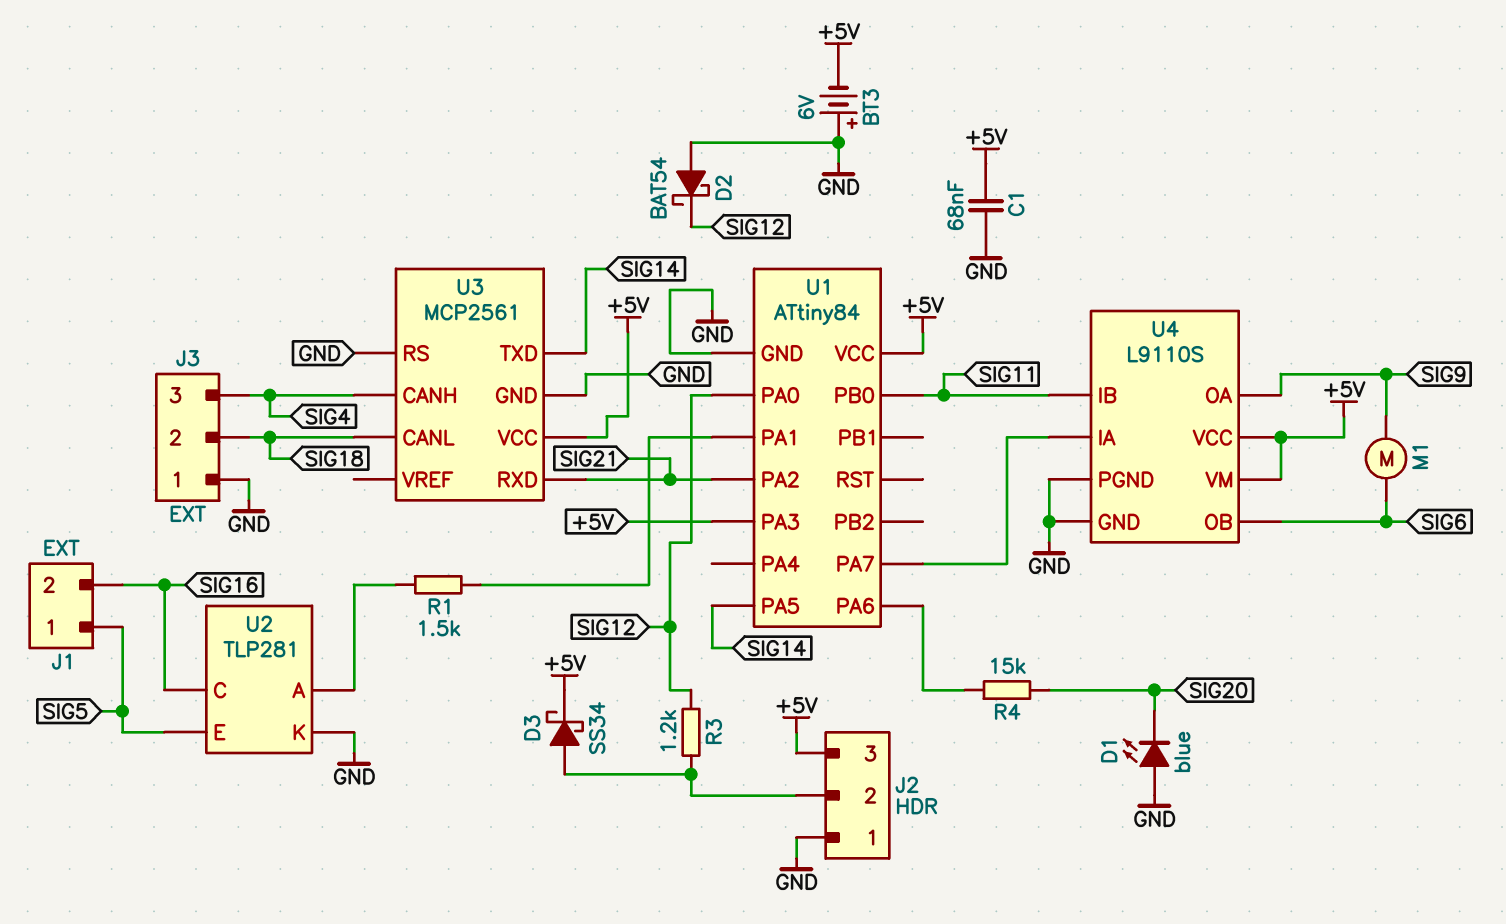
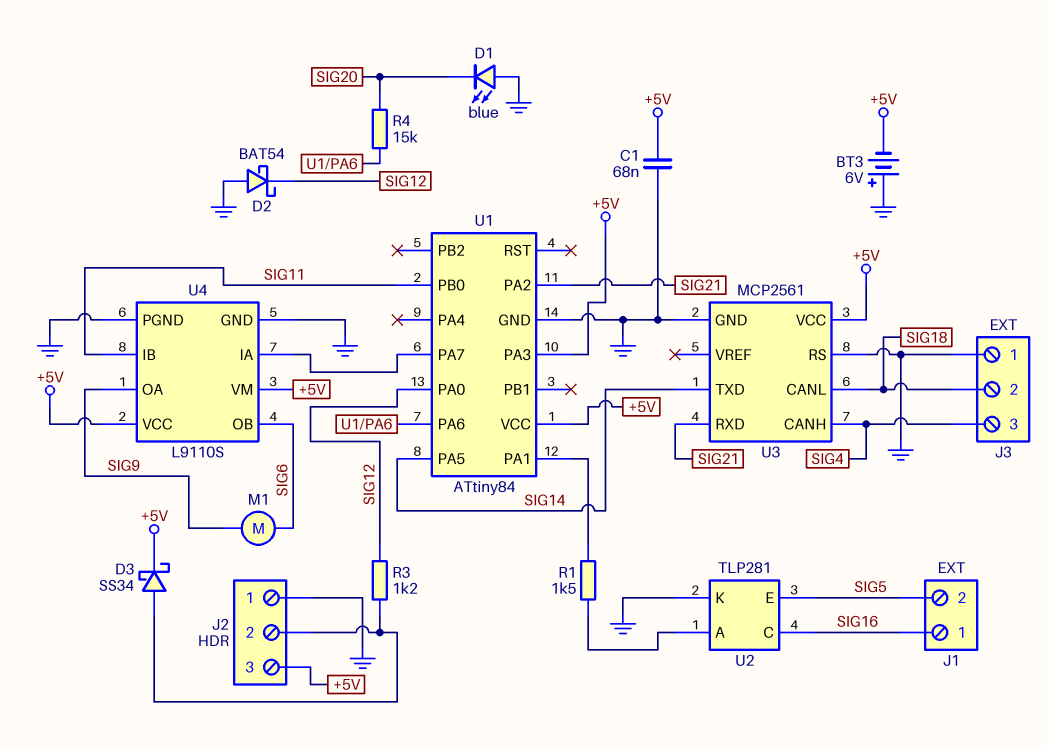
J1 pin 1: SIG5 -> SIG16
J1 pin 2: SIG16 -> SIG5

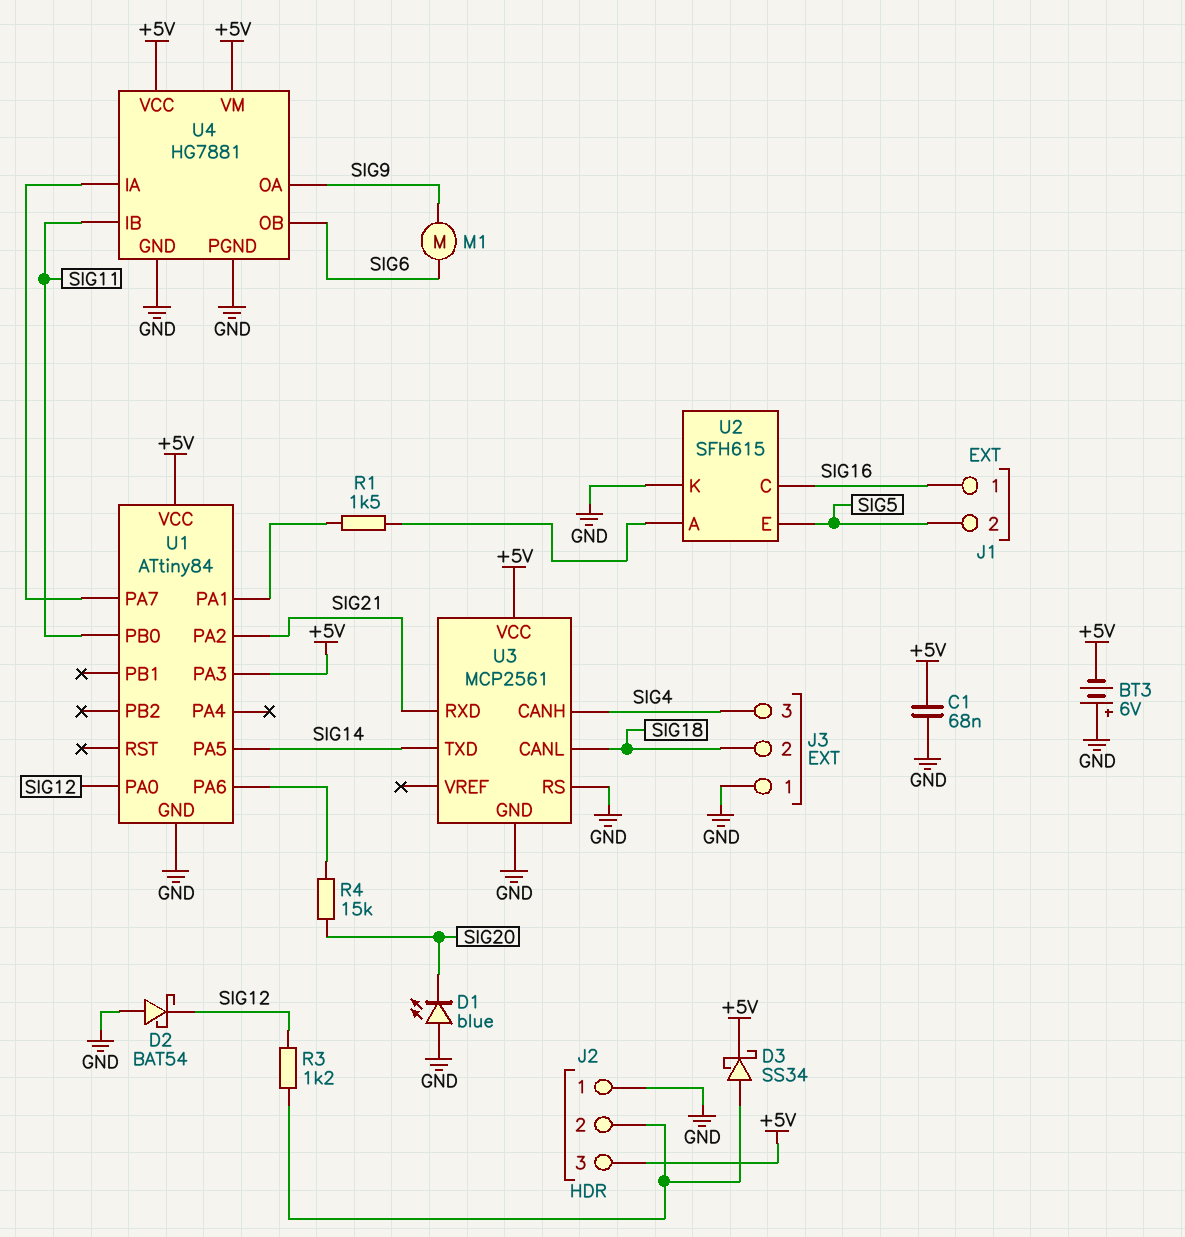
U2: TLP281 -> SFH615
U4: L9110S -> HG7881

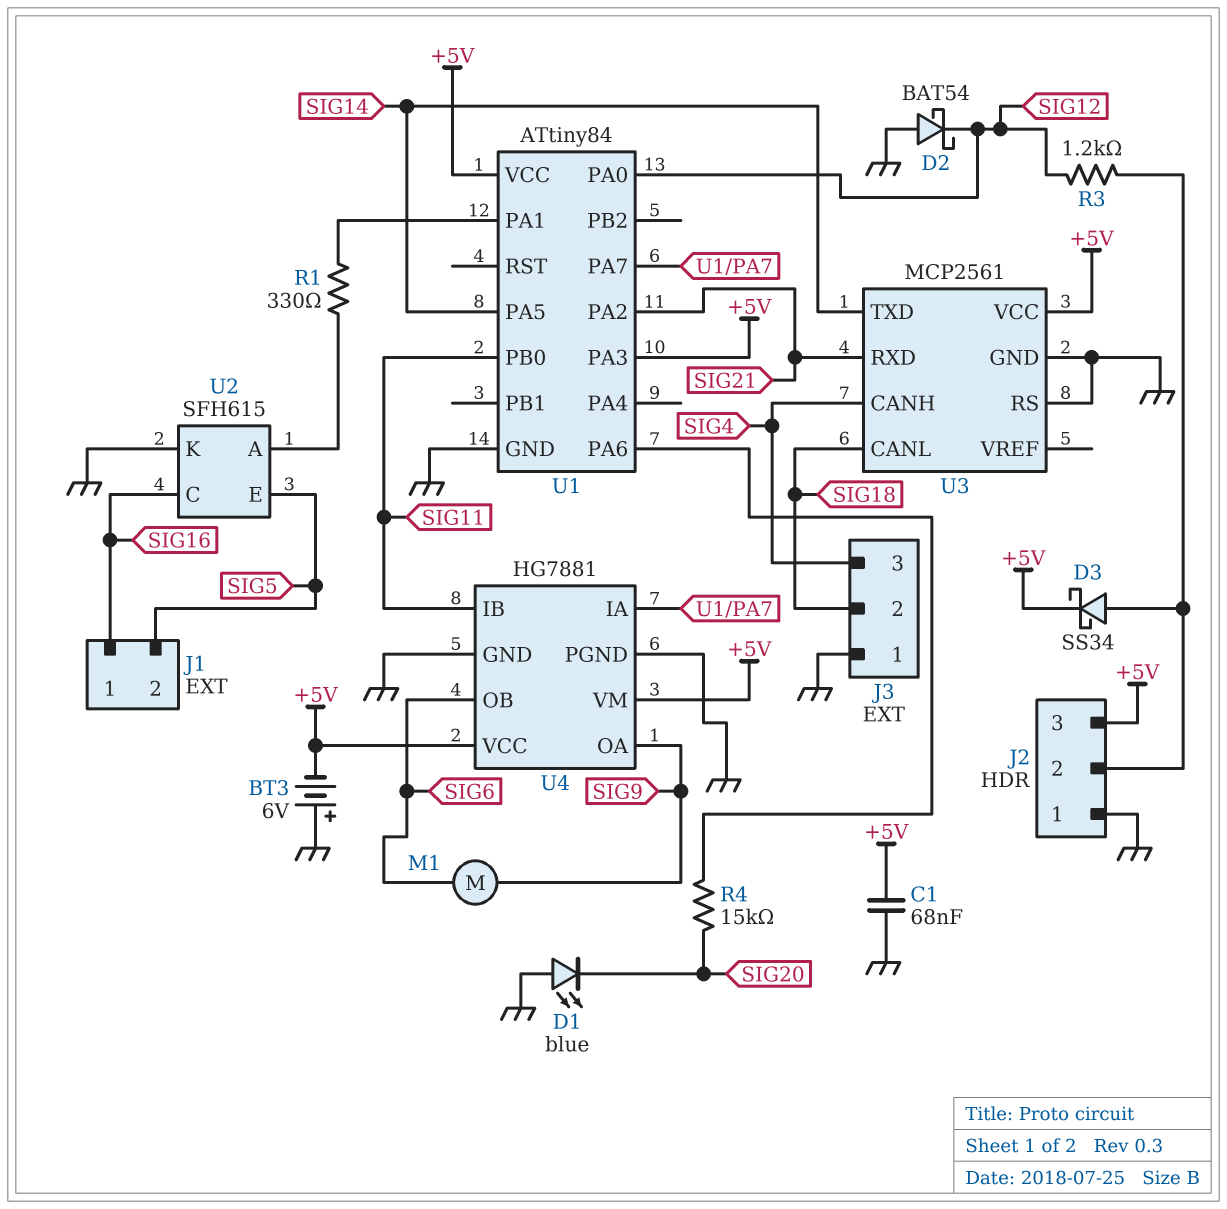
R1: 1.5k (U1/PA1, U2/A) -> 330 (U1/PA1, U2/A)

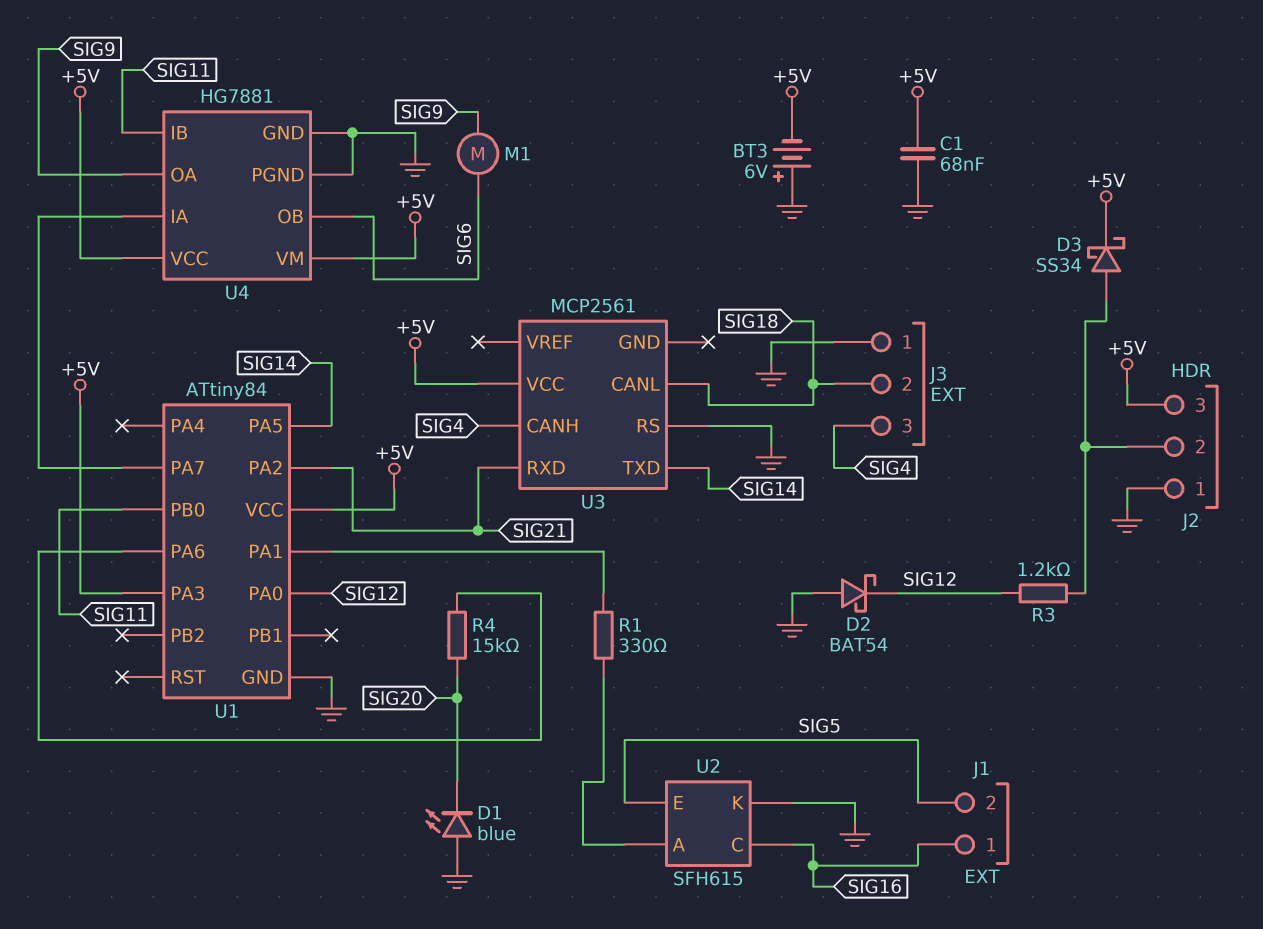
U3 pin GND: GND -> none

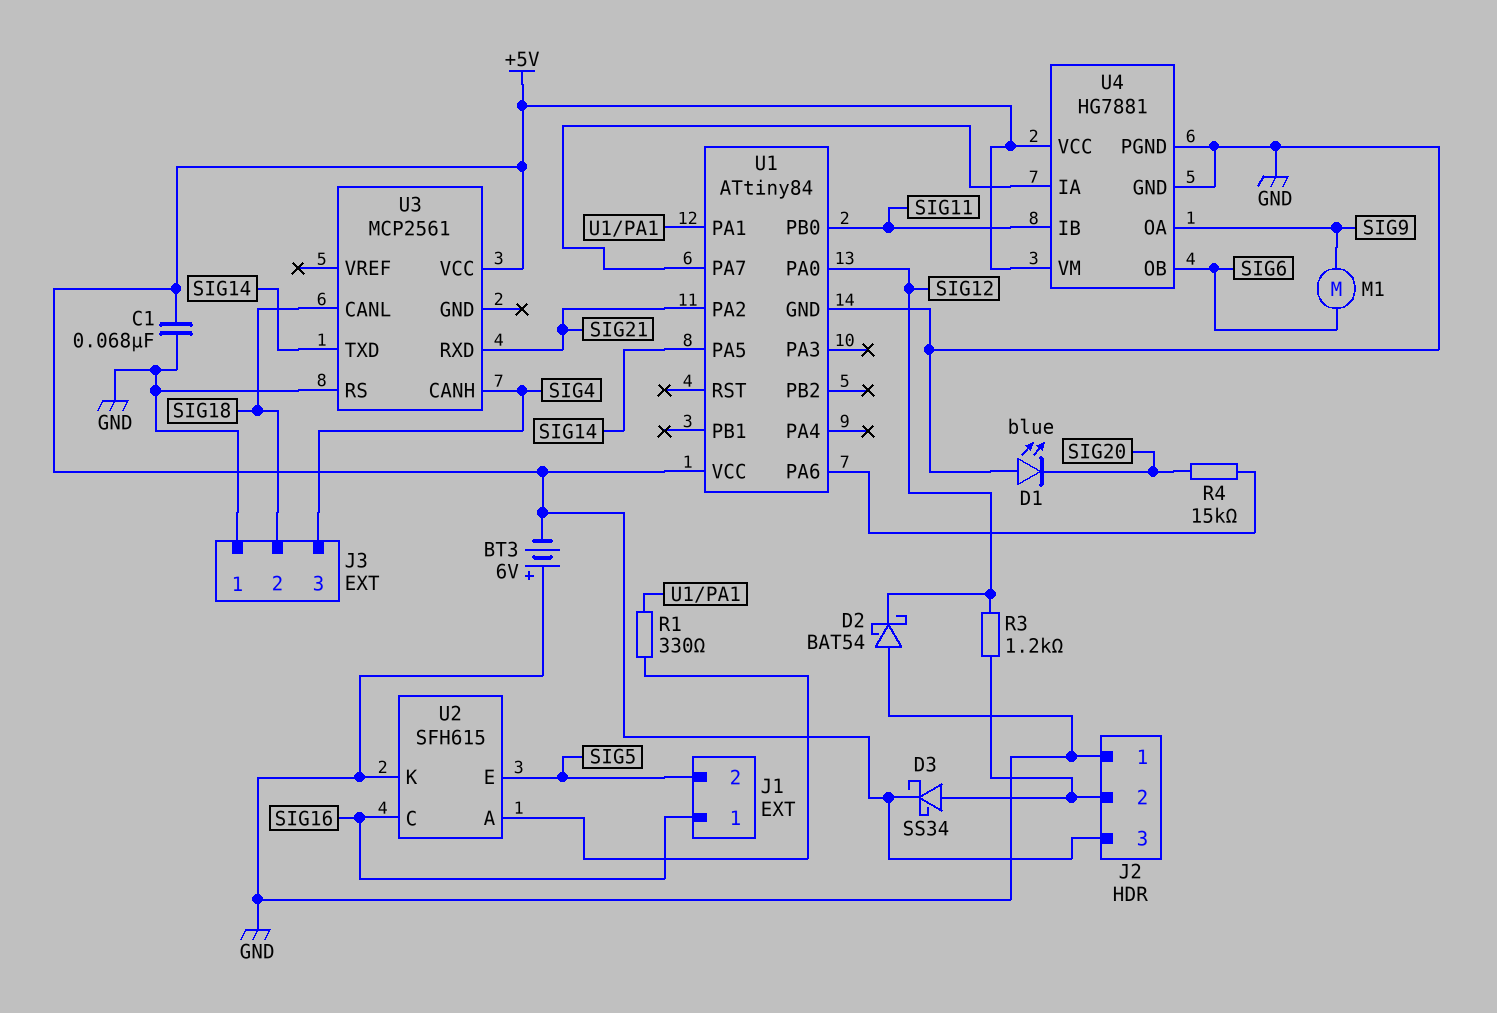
U1 pin PA3: +5V -> none

